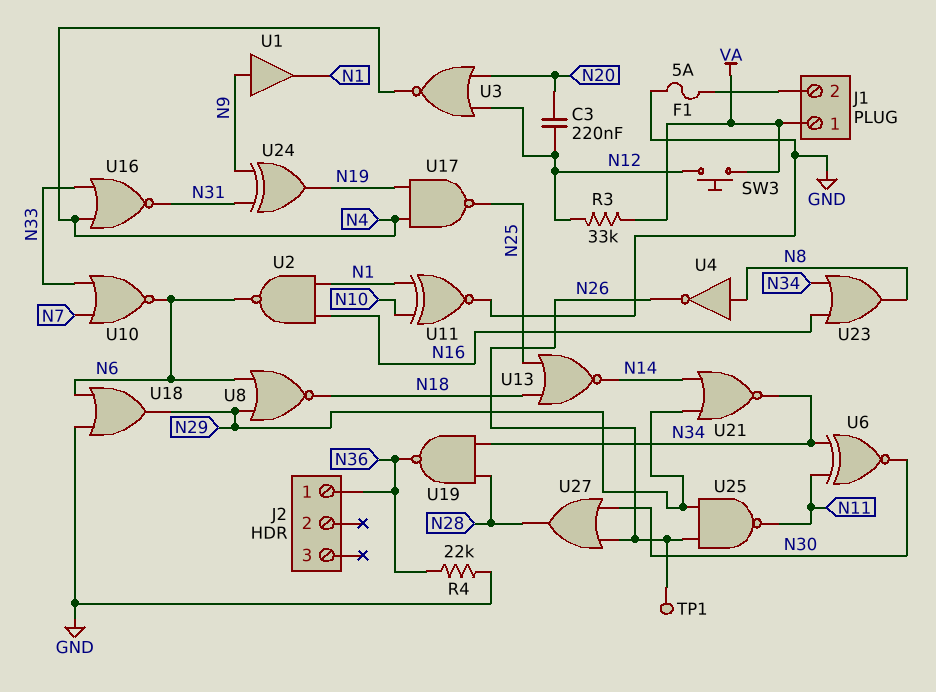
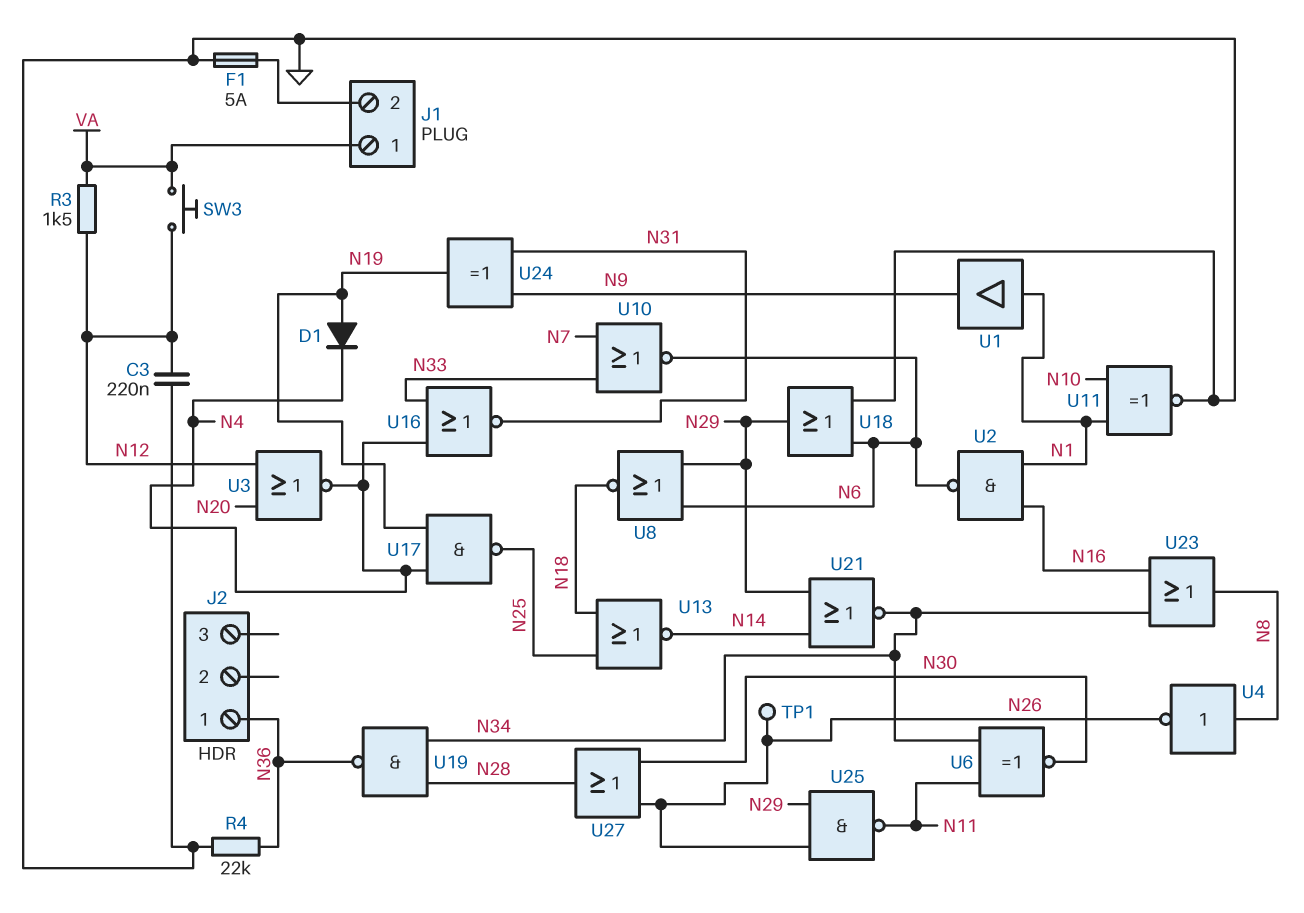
C3: 220nF (N12, N20) -> 220nF (GND, N12)
D1: none -> diode (A N19, K N4)
R3: 33k (N12, VA) -> 1.5k (N12, VA)
U1: buffer (in N9, out N1) -> buffer (in N1, out N9)

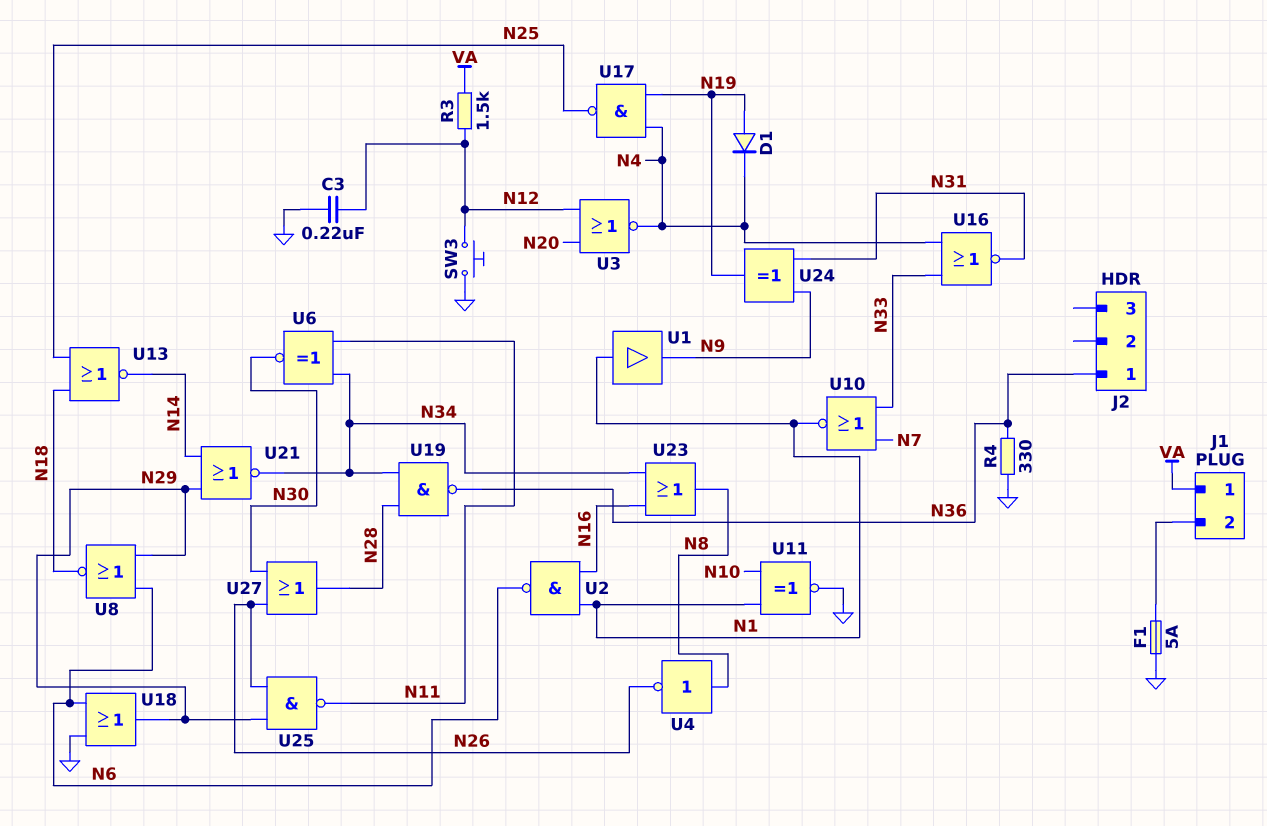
R4: 22k (GND, N36) -> 330 (GND, N36)
SW3: button (N12, VA) -> button (GND, N12)
TP1: test point (N26) -> none
U10: NOR (in N7, in N33, out N6) -> NOR (in N7, in N33, out N1)

